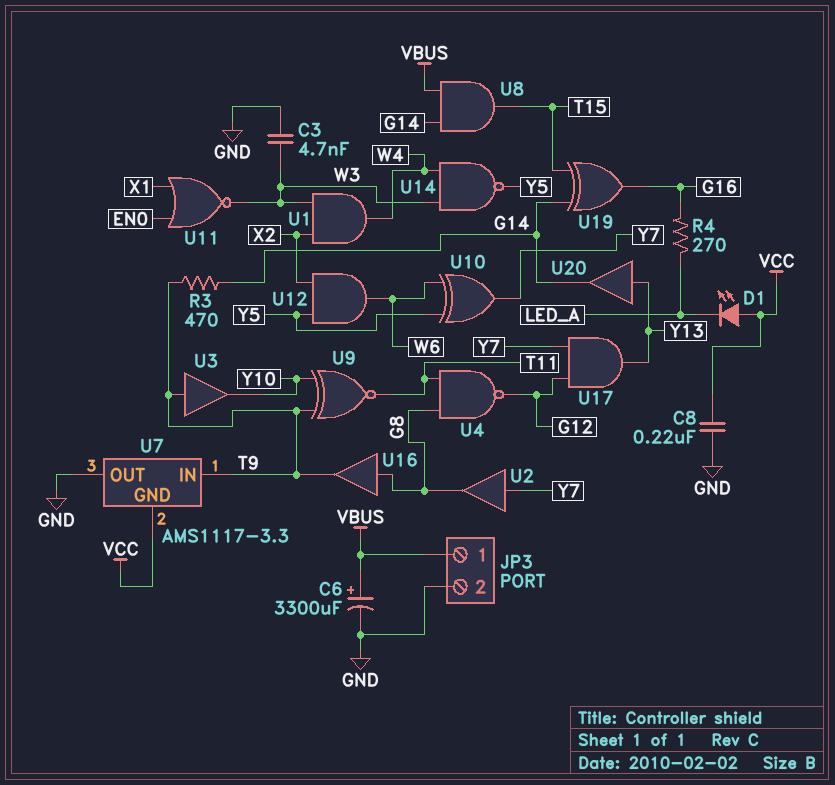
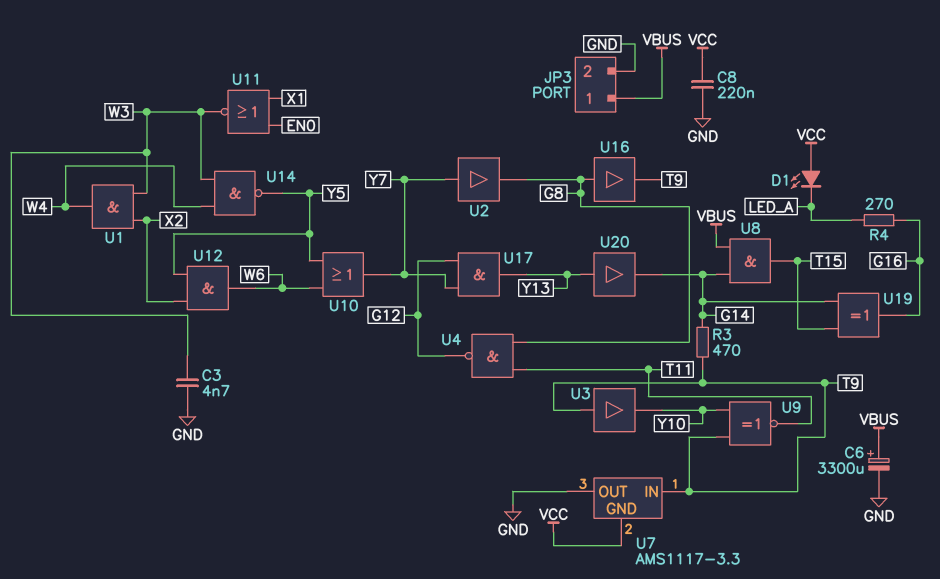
U10: XOR (in W6, in Y5, out Y7) -> OR (in W6, in Y5, out Y7)

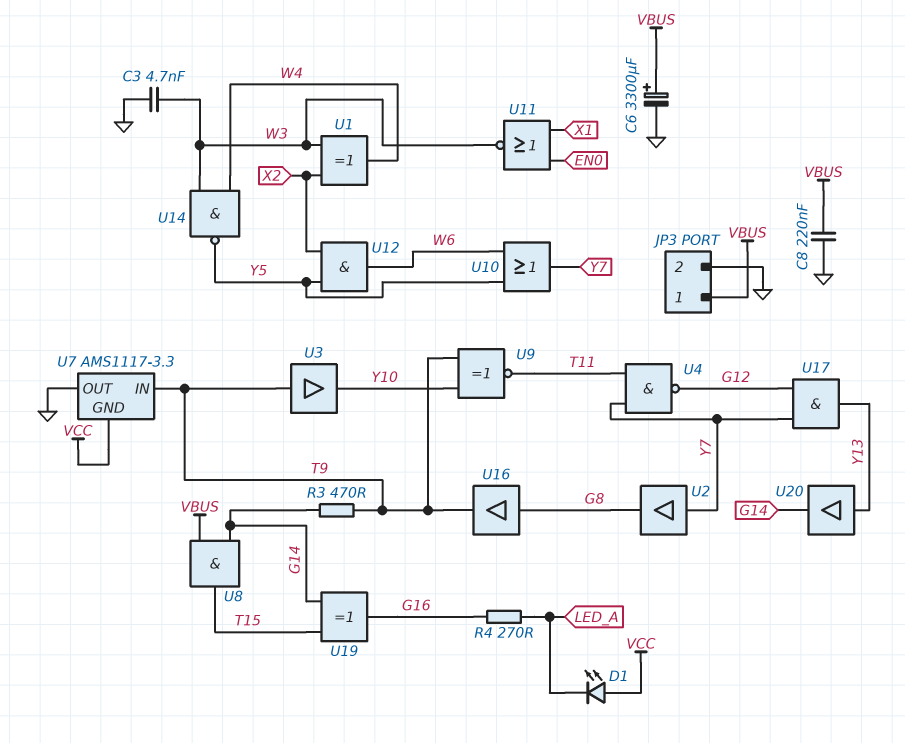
C8: 220nF (GND, VCC) -> 220nF (GND, VBUS)
U1: AND (in W3, in X2, out W4) -> XOR (in W3, in X2, out W4)
U4: NAND (in G8, in T11, out G12) -> NAND (in T11, in Y7, out G12)

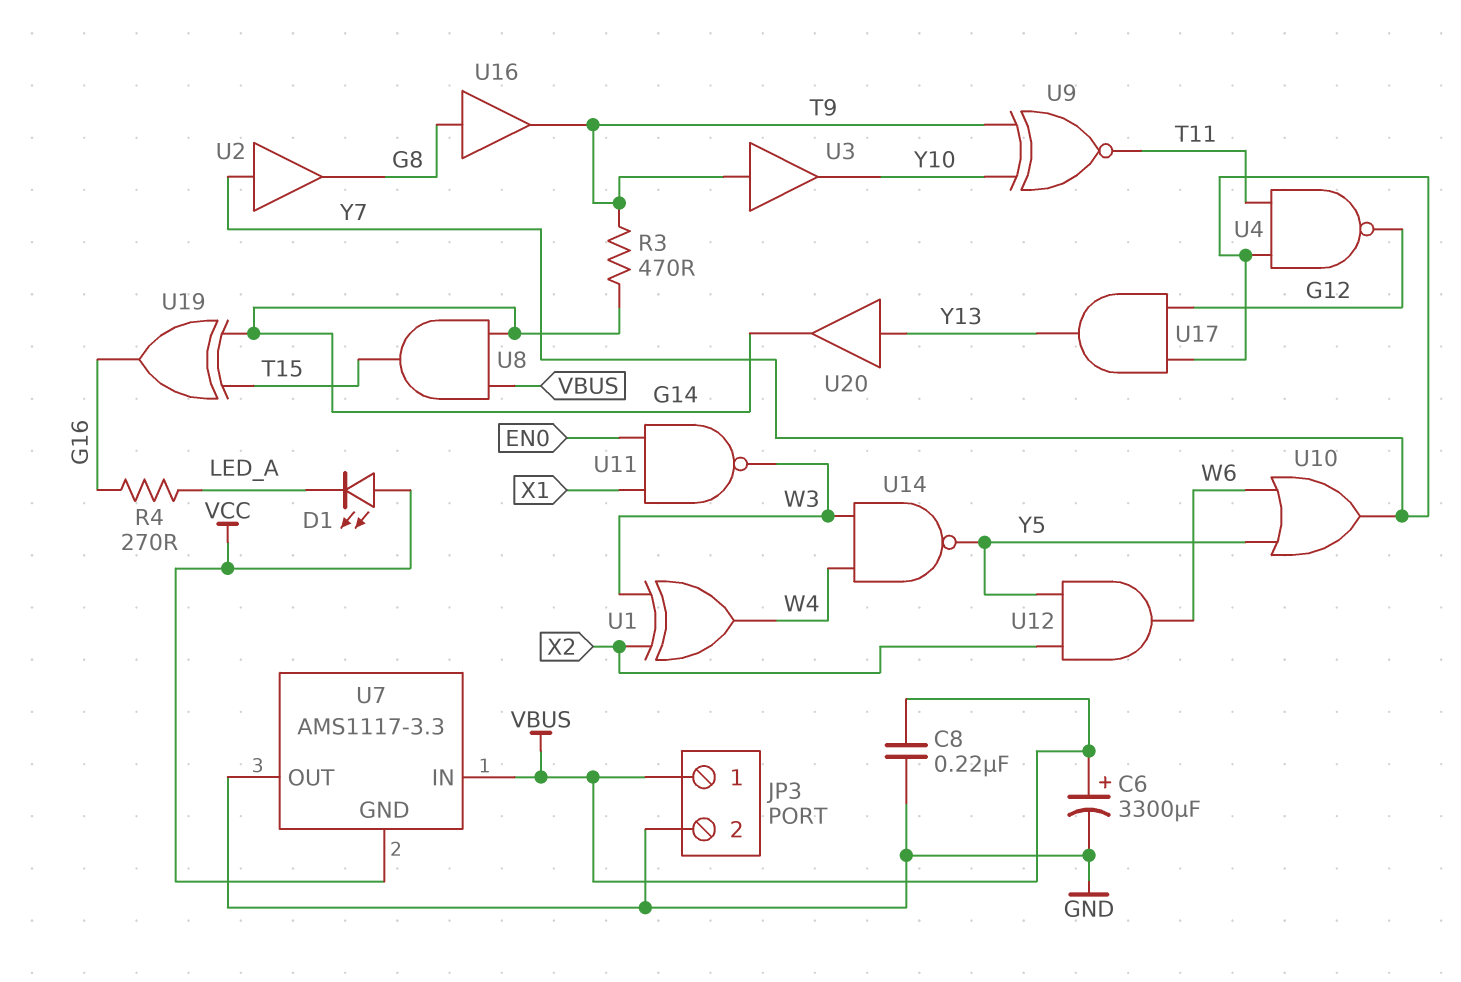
C3: 4.7nF (GND, W3) -> none
U7 pin IN: T9 -> VBUS
U11: NOR (in EN0, in X1, out W3) -> NAND (in EN0, in X1, out W3)

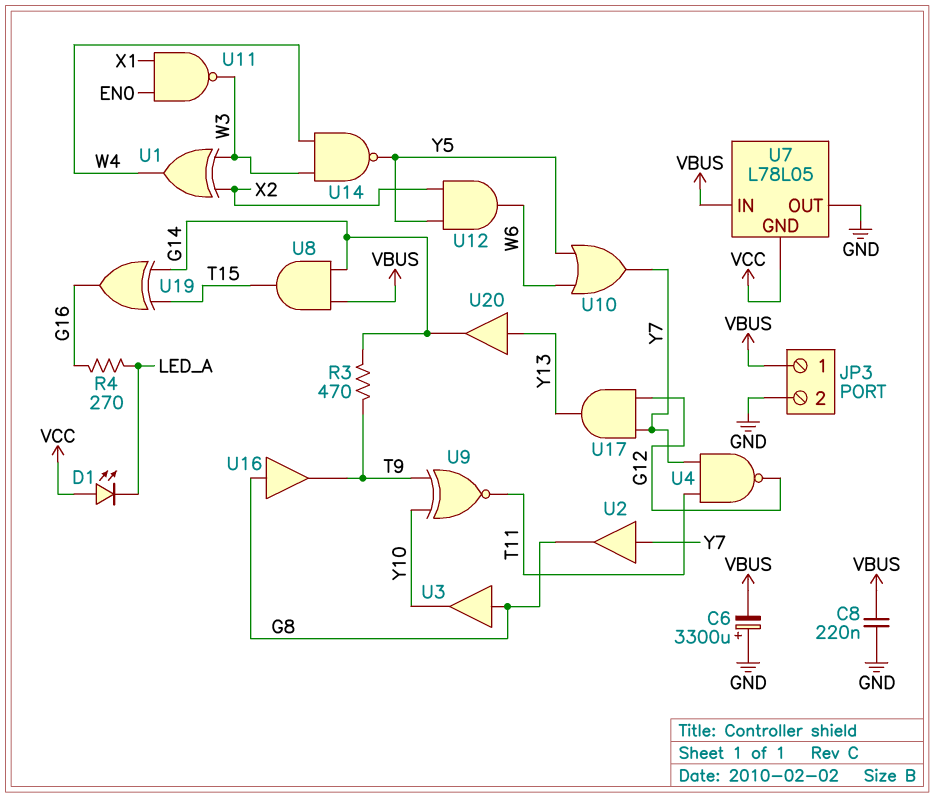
C6: 3300uF (plus VBUS, minus GND) -> 3300uF (plus GND, minus VBUS)
U3: buffer (in T9, out Y10) -> buffer (in G8, out Y10)
U7: AMS1117-3.3 -> L78L05

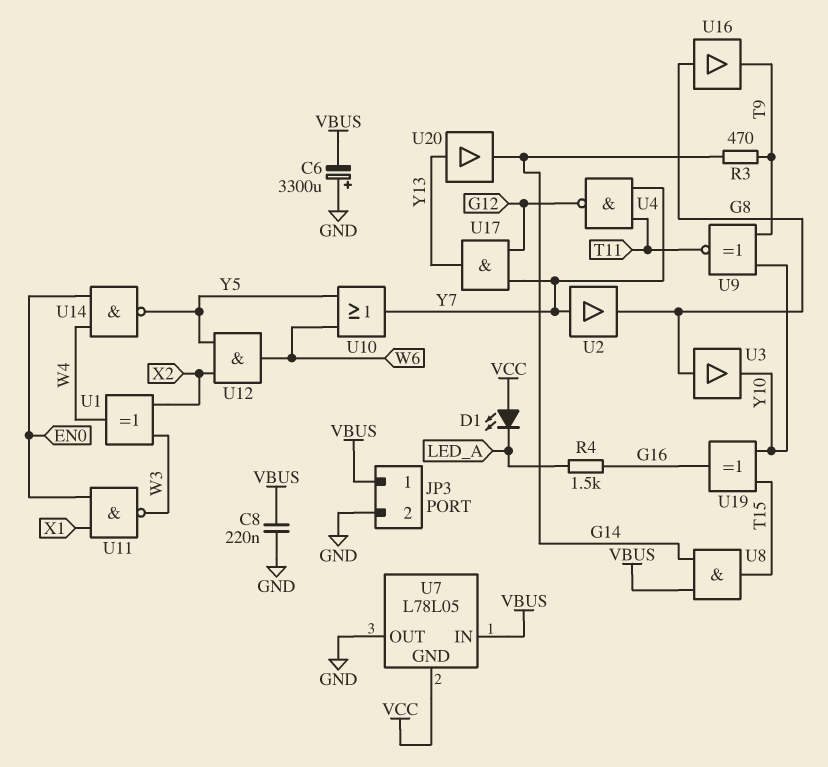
R4: 270 (G16, LED_A) -> 1.5k (G16, LED_A)
U14: NAND (in W3, in W4, out Y5) -> NAND (in EN0, in W4, out Y5)
U19: XOR (in G14, in T15, out G16) -> XOR (in T15, in Y10, out G16)

